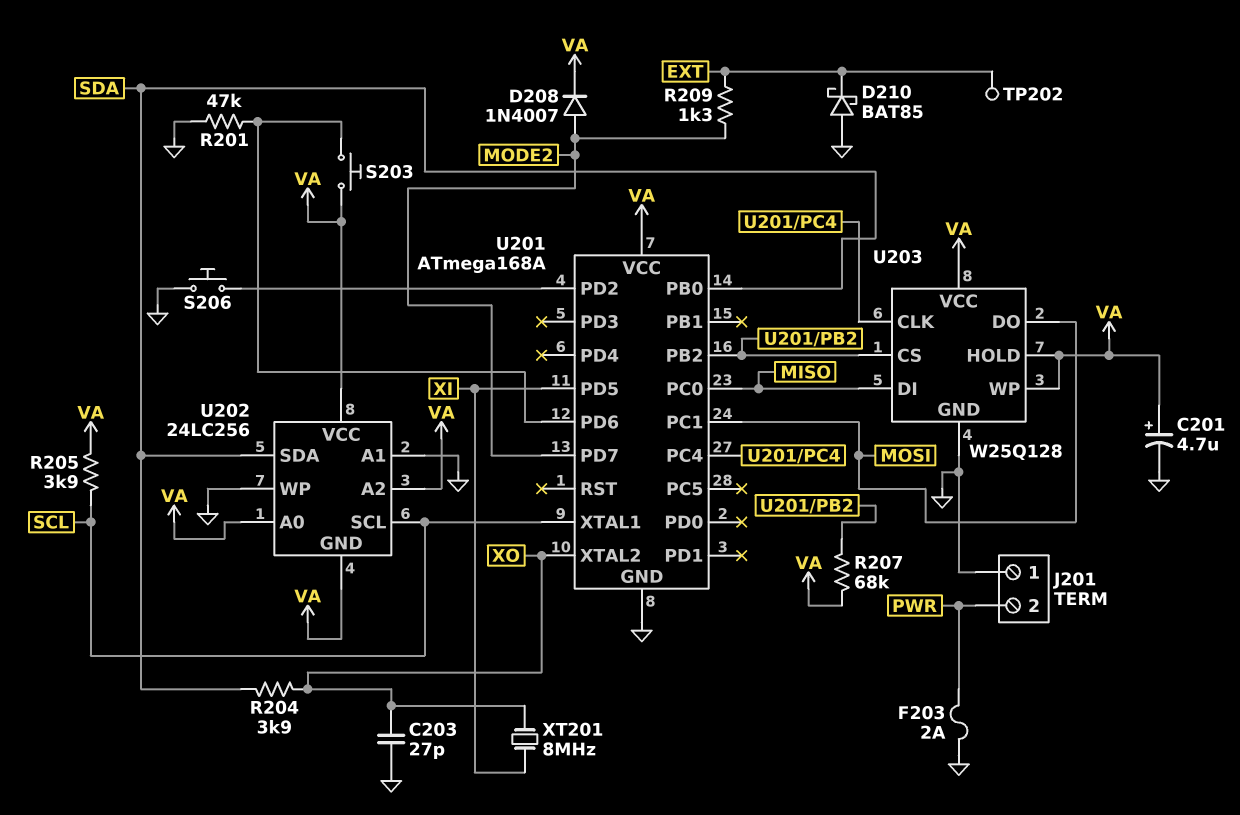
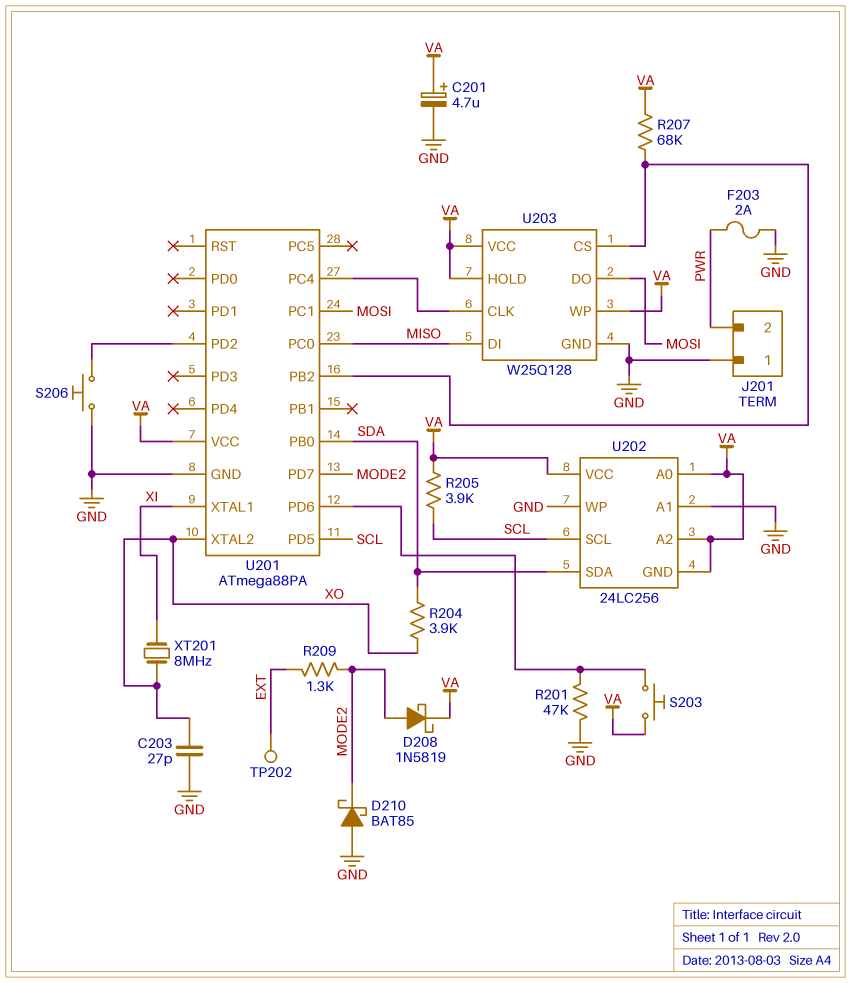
D208: diode 1N4007 (A MODE2, K VA) -> schottky 1N5819 (A MODE2, K VA)
D210: schottky BAT85 (A GND, K EXT) -> schottky BAT85 (A GND, K MODE2)
U201: ATmega168A -> ATmega88PA
U201 pin PD5: XI -> SCL
U201 pin XTAL1: SCL -> XI

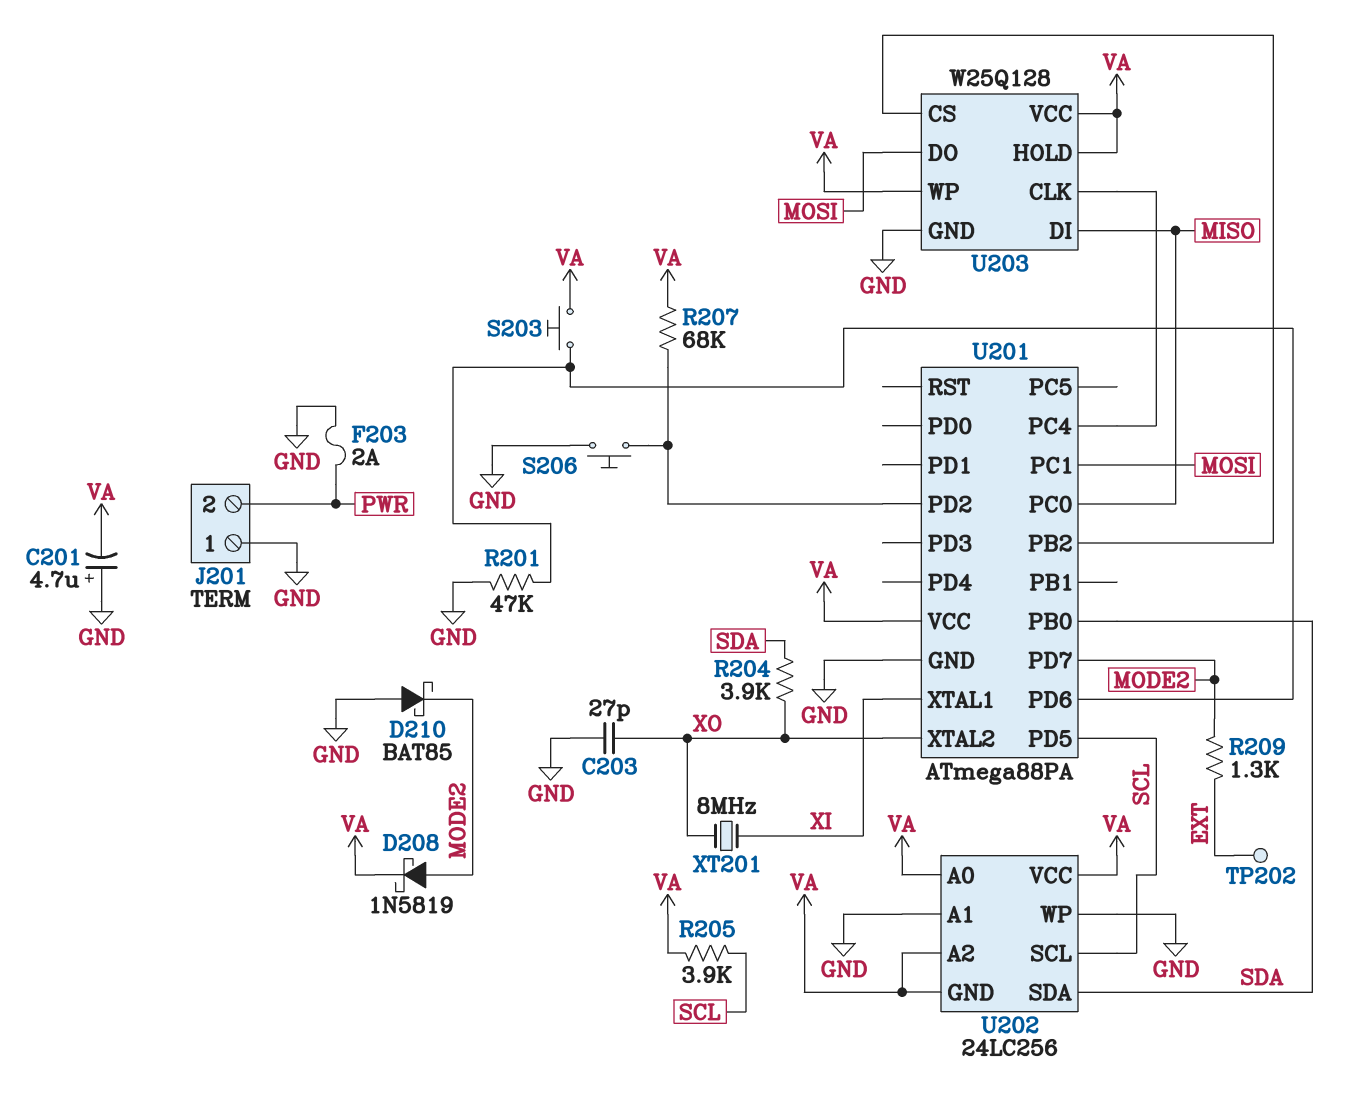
C201: 4.7uF (plus VA, minus GND) -> 4.7uF (plus GND, minus VA)
R207: 68k (U201/PB2, VA) -> 68k (U201/PD2, VA)

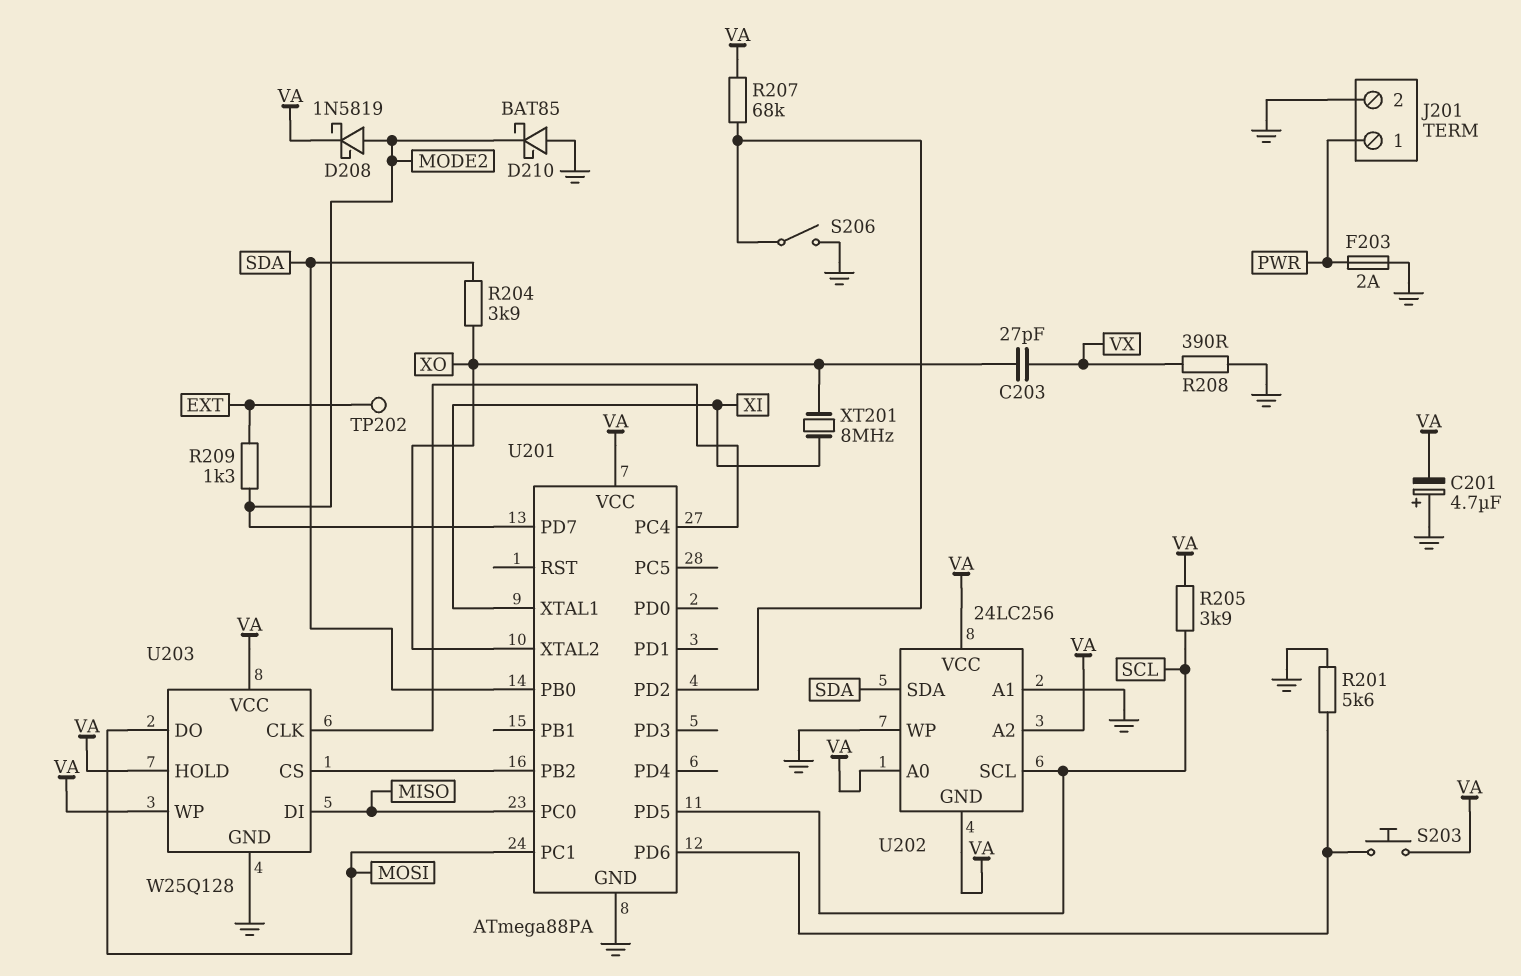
C203: 27pF (GND, XO) -> 27pF (VX, XO)
J201 pin 1: GND -> PWR
J201 pin 2: PWR -> GND
R201: 47k (GND, U201/PD6) -> 5.6k (GND, U201/PD6)
R208: none -> 390 (GND, VX)
S206: button (GND, U201/PD2) -> switch (GND, U201/PD2)

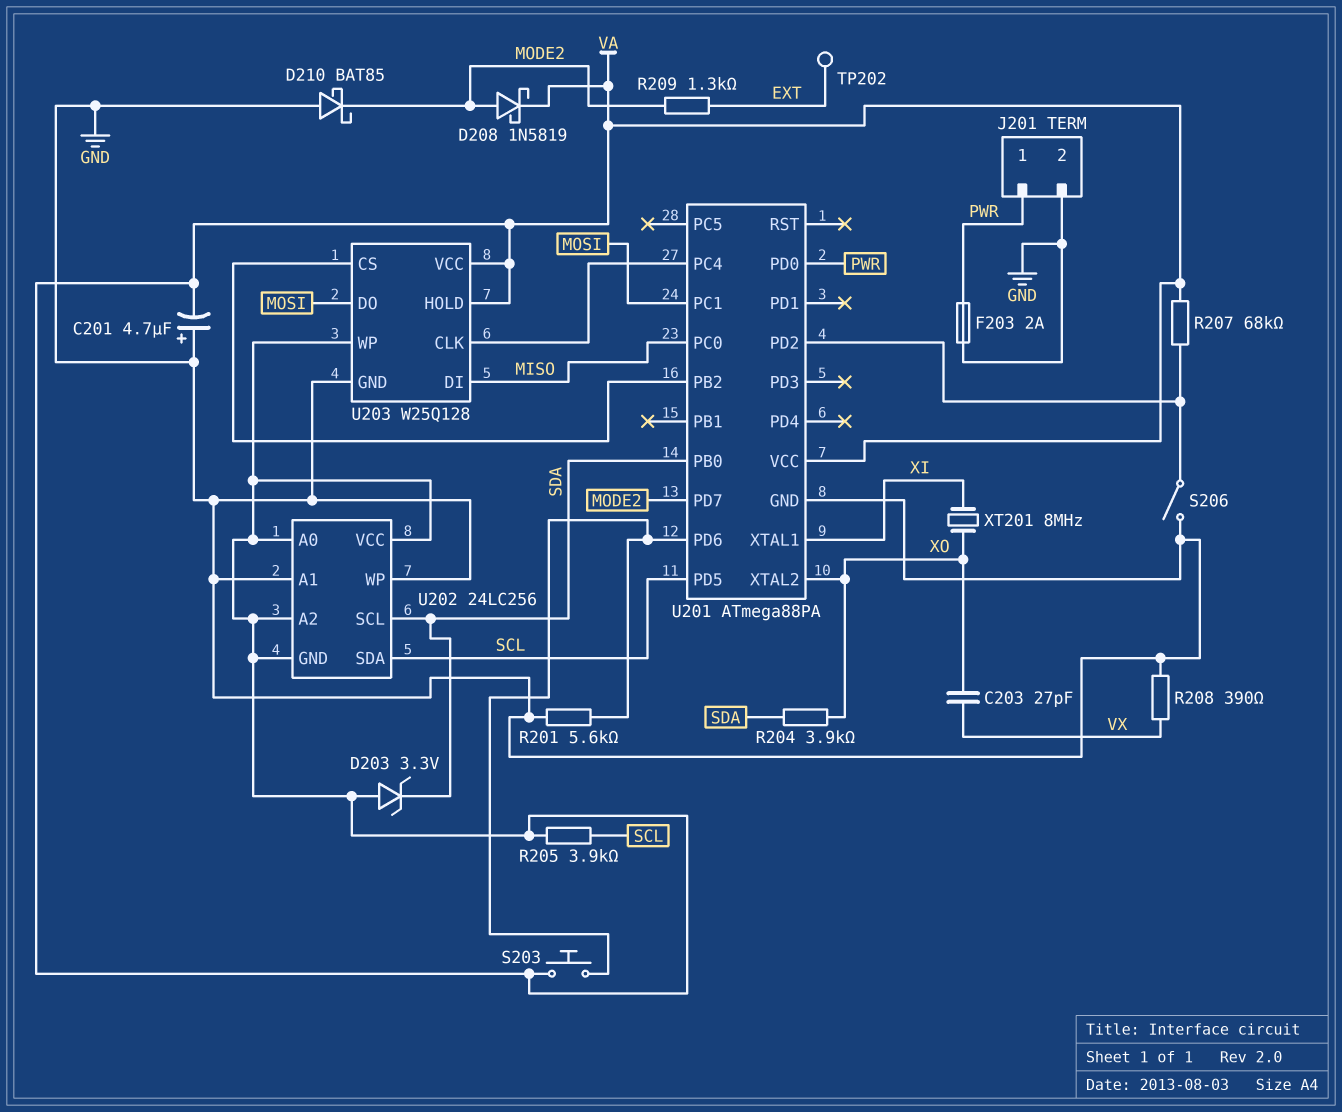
D203: none -> zener 3.3V (A VA, K SDA)
U201 pin PD0: none -> PWR
U202 pin SCL: SCL -> SDA
U202 pin SDA: SDA -> SCL

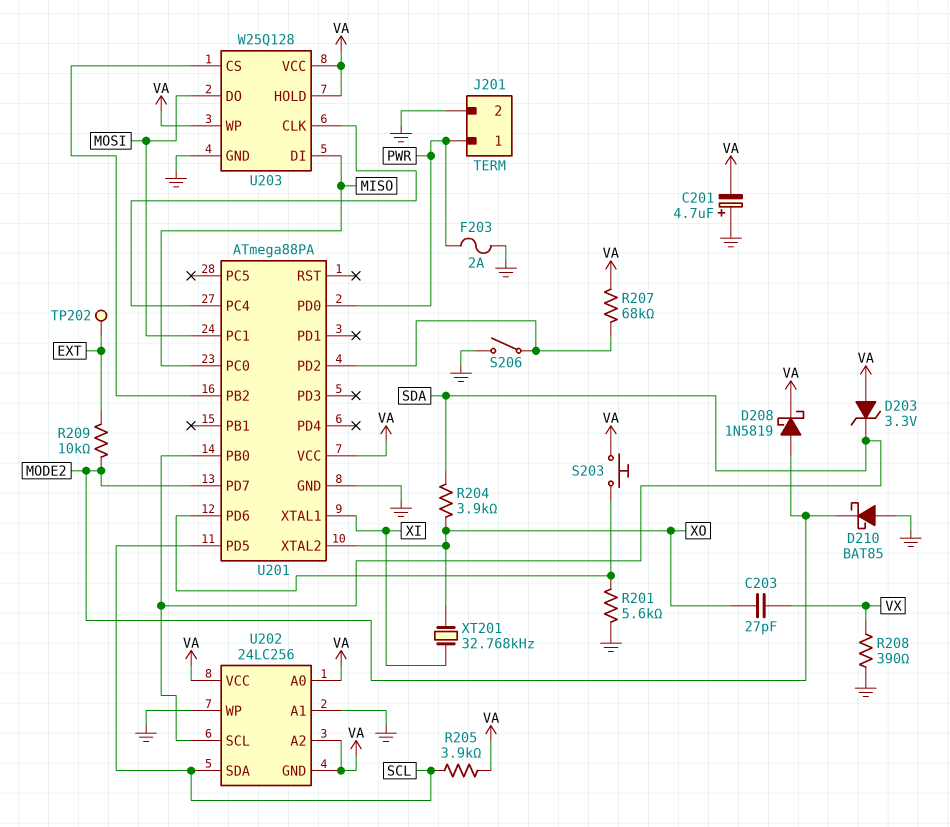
R209: 1.3k (EXT, MODE2) -> 10k (EXT, MODE2)
XT201: 8MHz (XI, XO) -> 32.768kHz (XI, XO)

